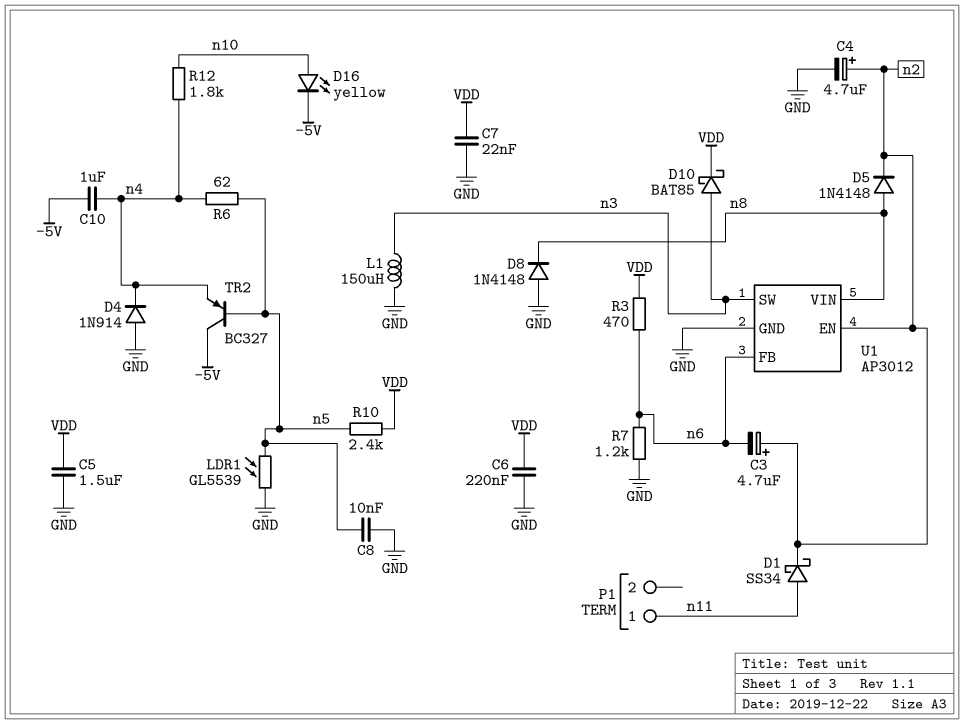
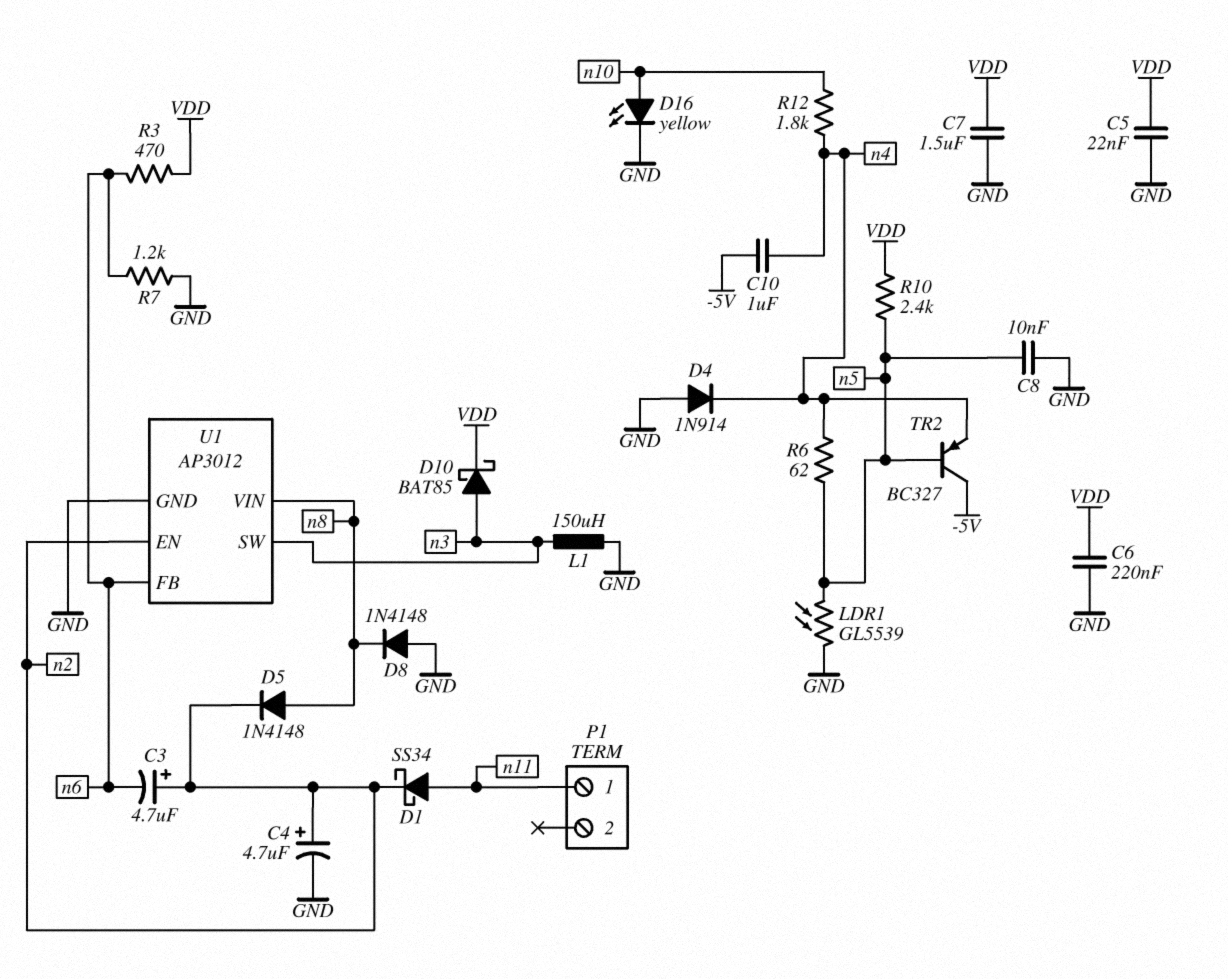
C5: 1.5uF (GND, VDD) -> 22nF (GND, VDD)
C7: 22nF (GND, VDD) -> 1.5uF (GND, VDD)
D16: LED yellow (A n10, K -5V) -> LED yellow (A n10, K GND)

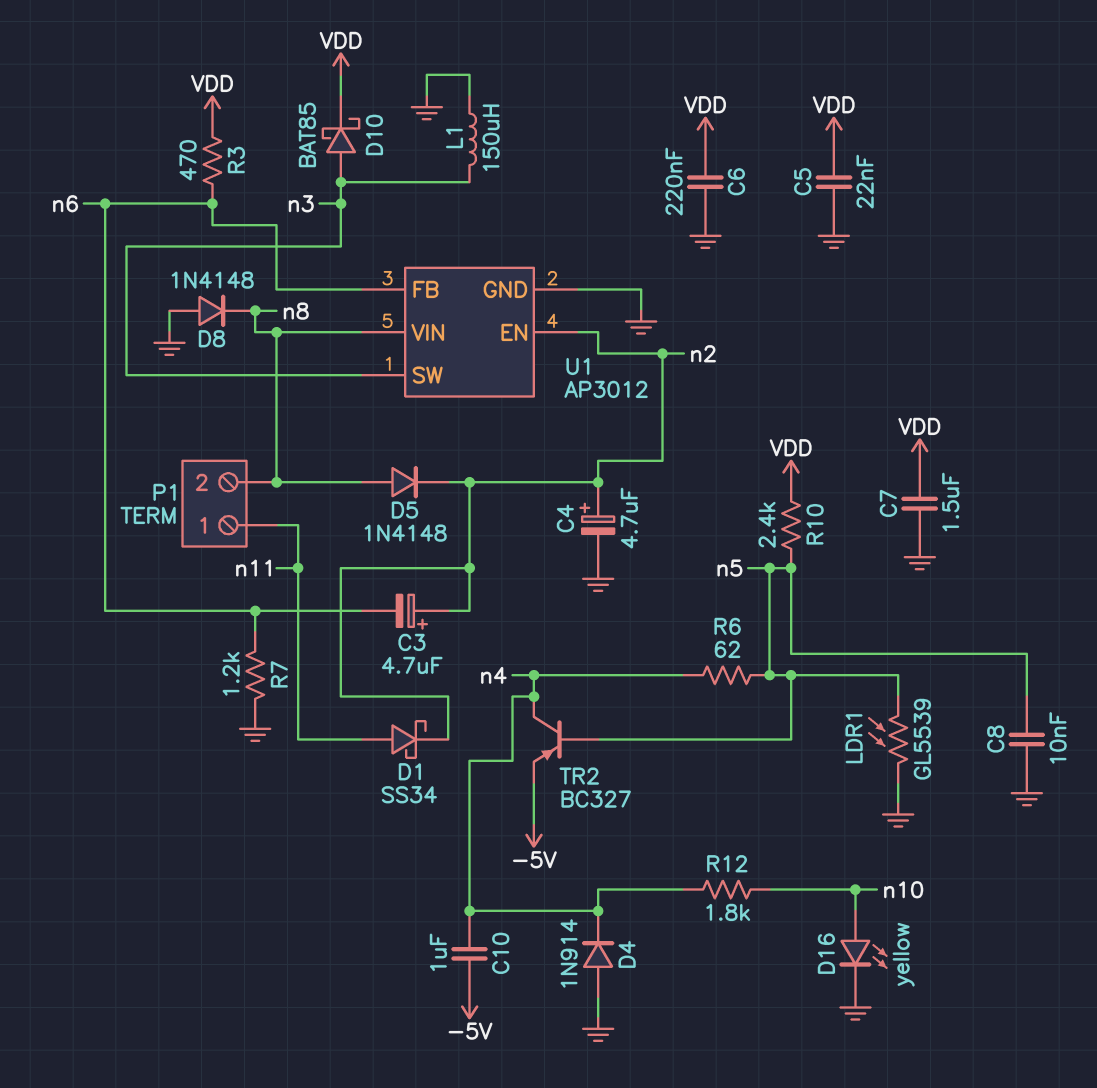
P1 pin 2: none -> n8
TR2: PNP BC327 (B n5, C -5V, E n4) -> PNP BC327 (B n5, C n4, E -5V)

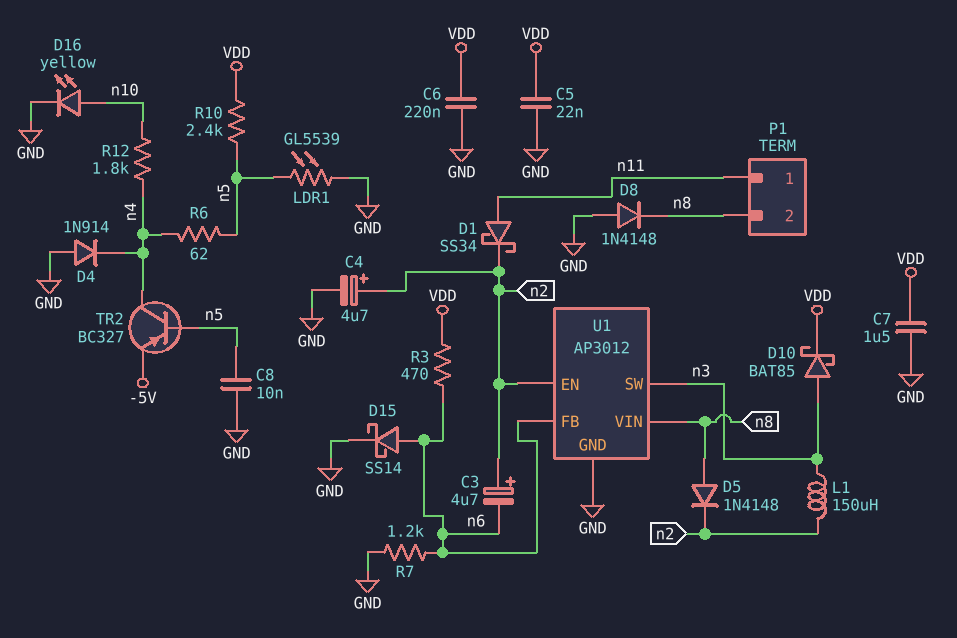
C10: 1uF (-5V, n4) -> none
D15: none -> schottky SS14 (A n6, K GND)
L1: 150uH (GND, n3) -> 150uH (n2, n3)

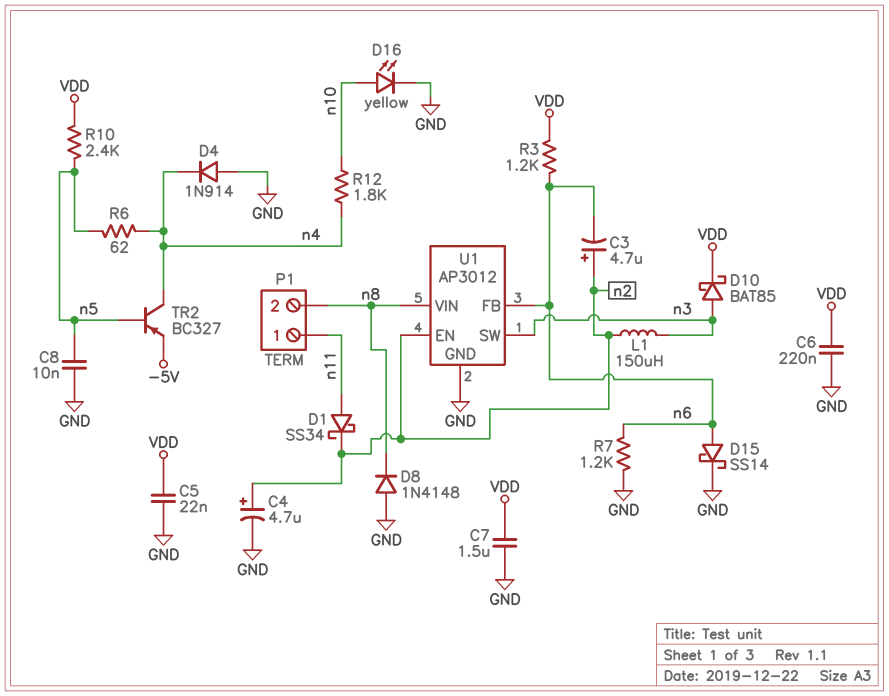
D5: diode 1N4148 (A n8, K n2) -> none
LDR1: GL5539 (GND, n5) -> none
R3: 470 (VDD, n6) -> 1.2k (VDD, n6)

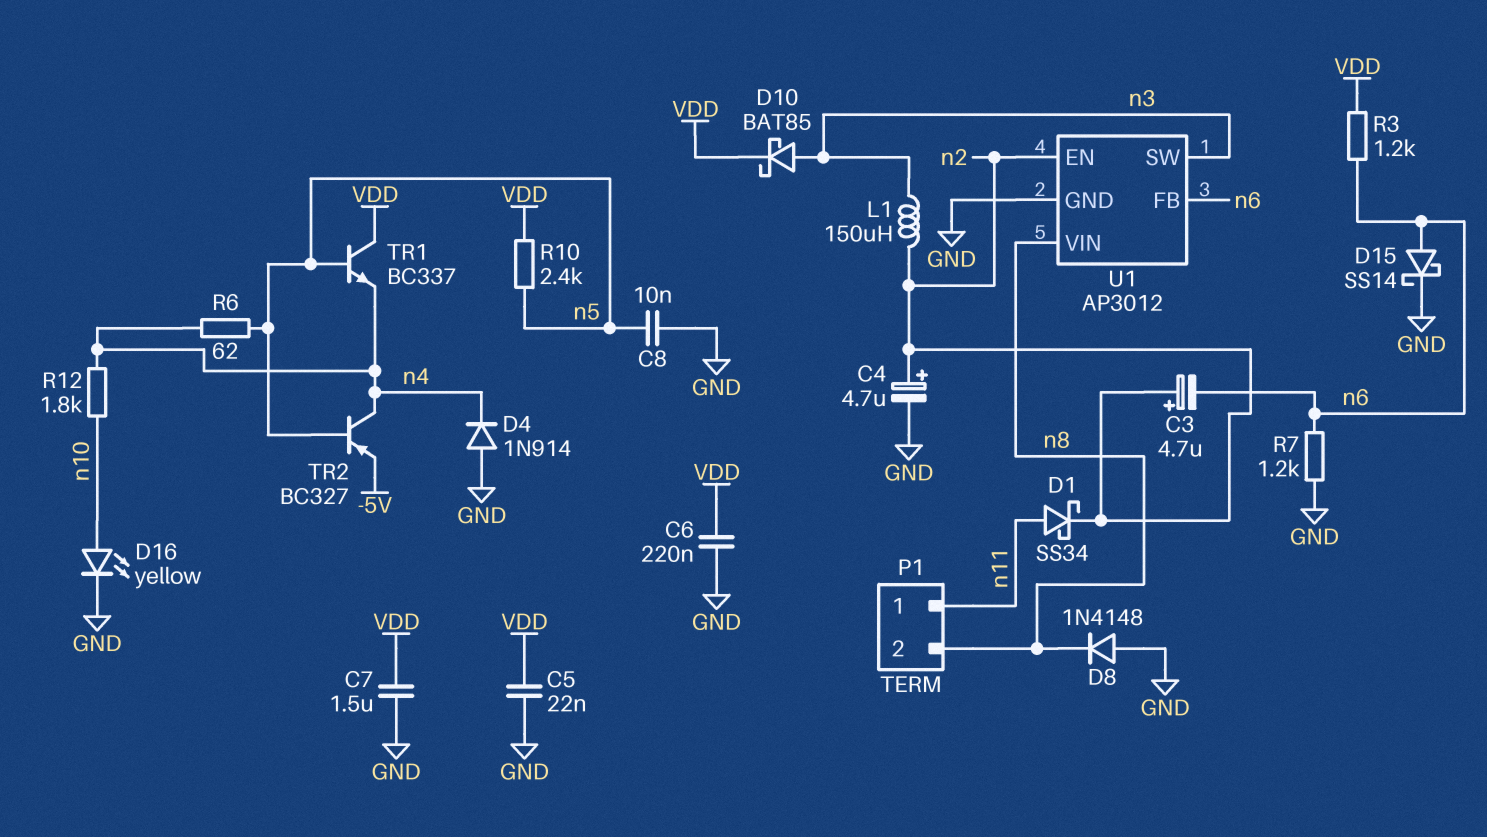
TR1: none -> NPN BC337 (B n5, C VDD, E n4)

